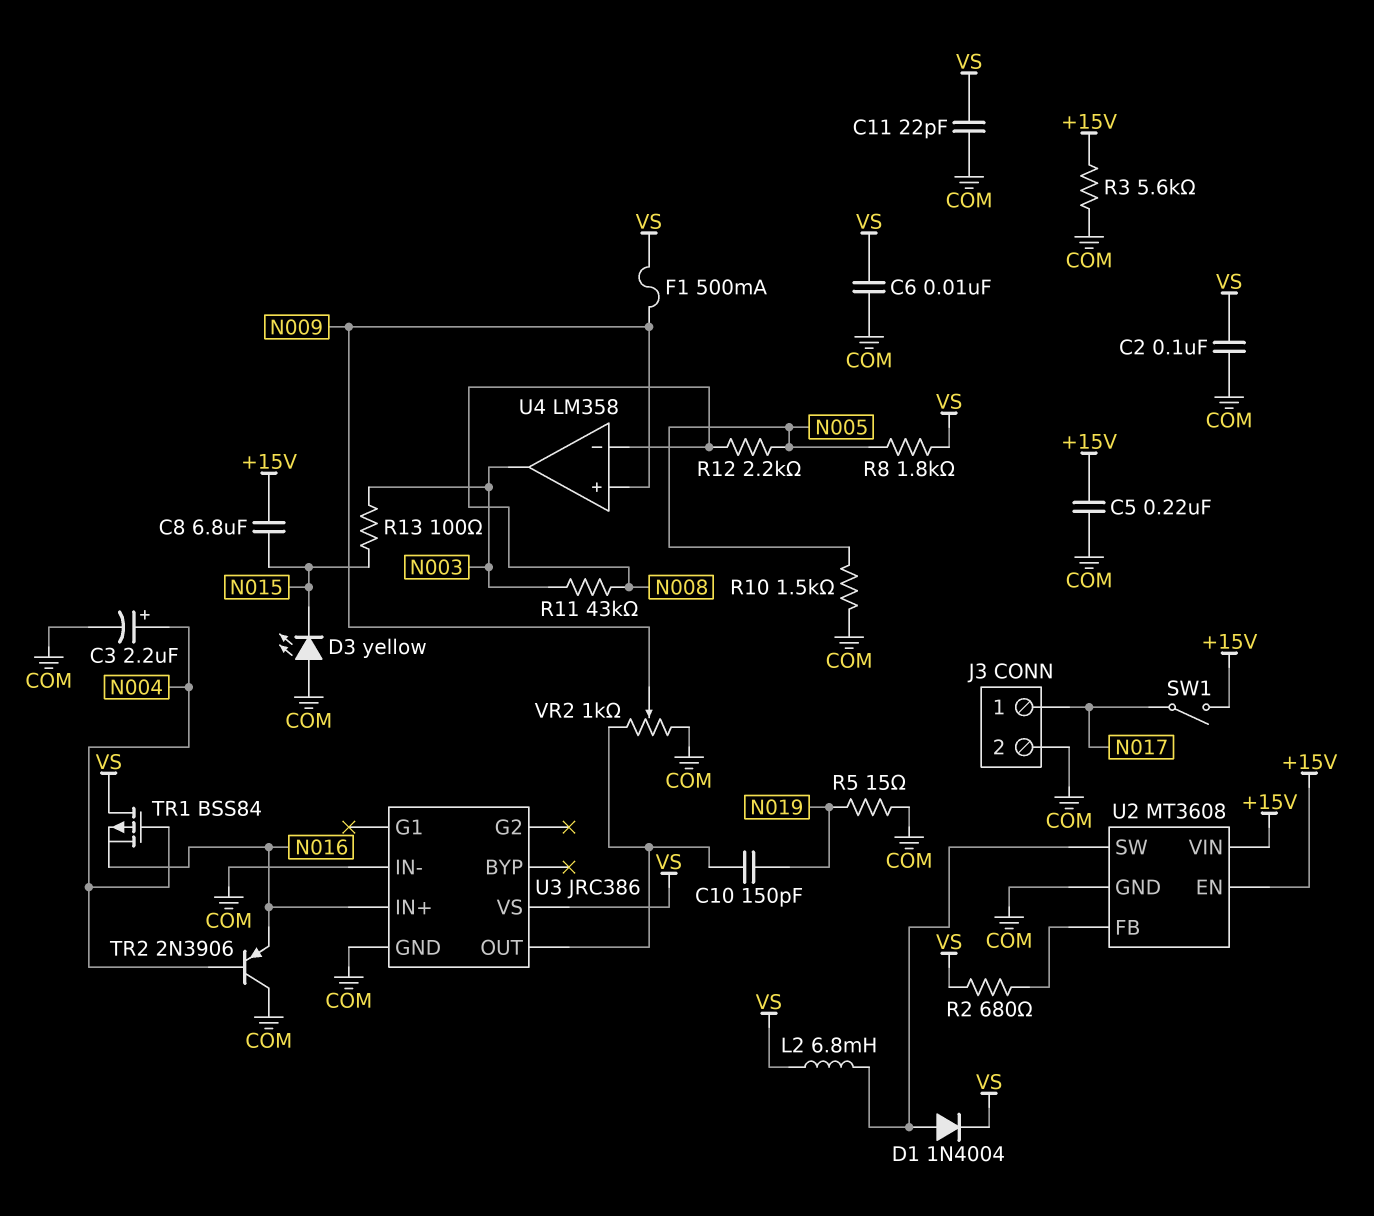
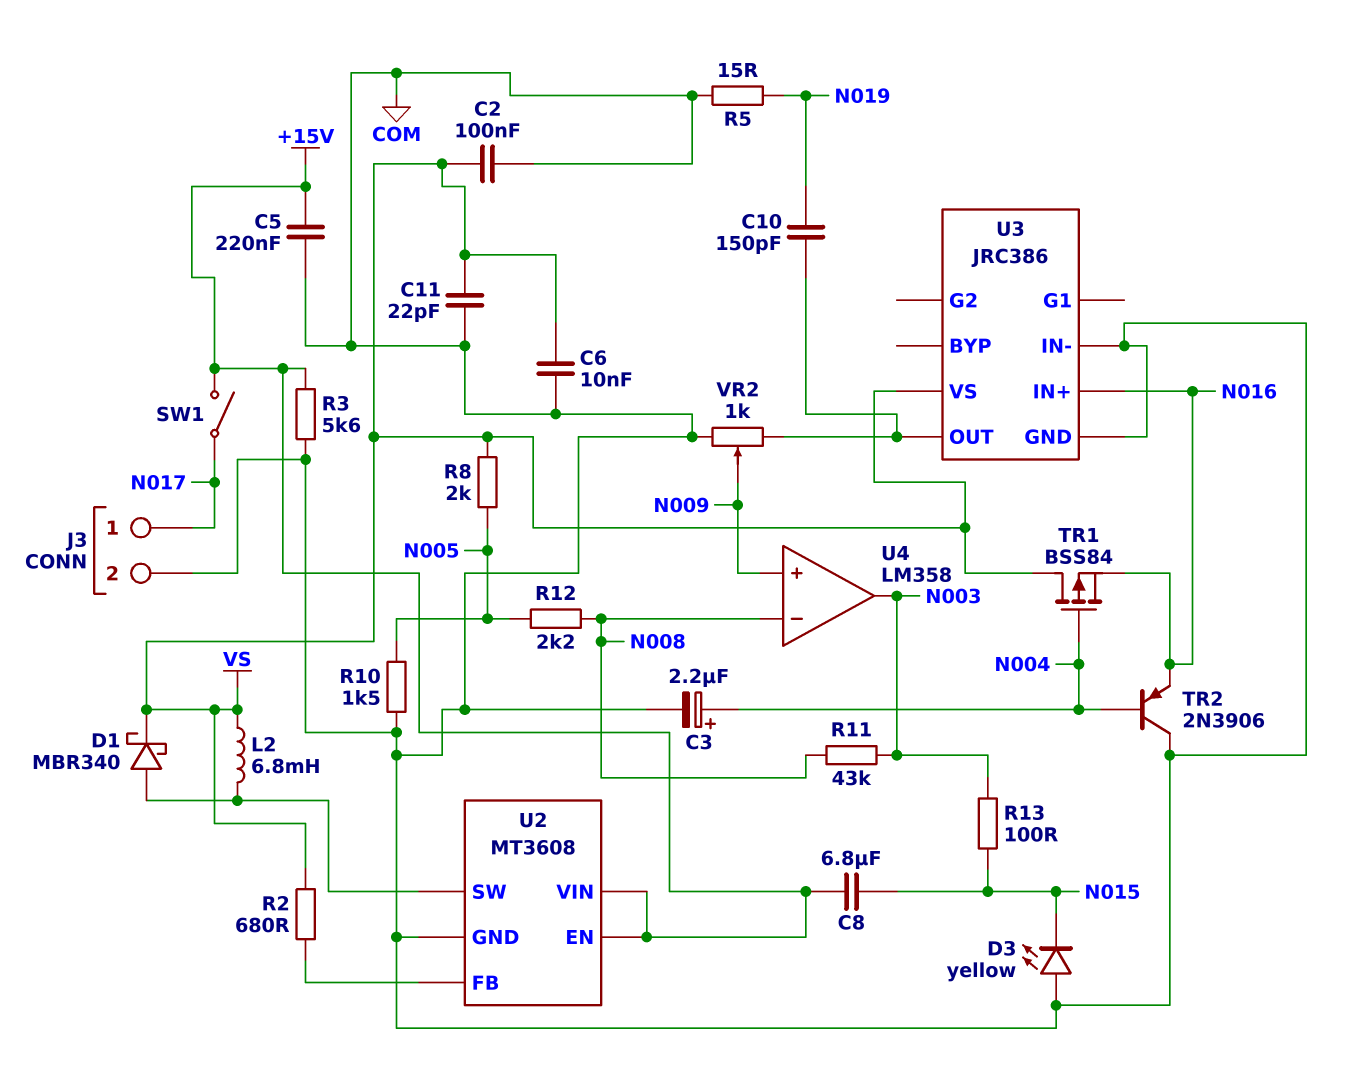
D1: diode 1N4004 (A U2/SW, K VS) -> schottky MBR340 (A U2/SW, K VS)
F1: 500mA (N009, VS) -> none
R8: 1.8k (N005, VS) -> 2k (N005, VS)

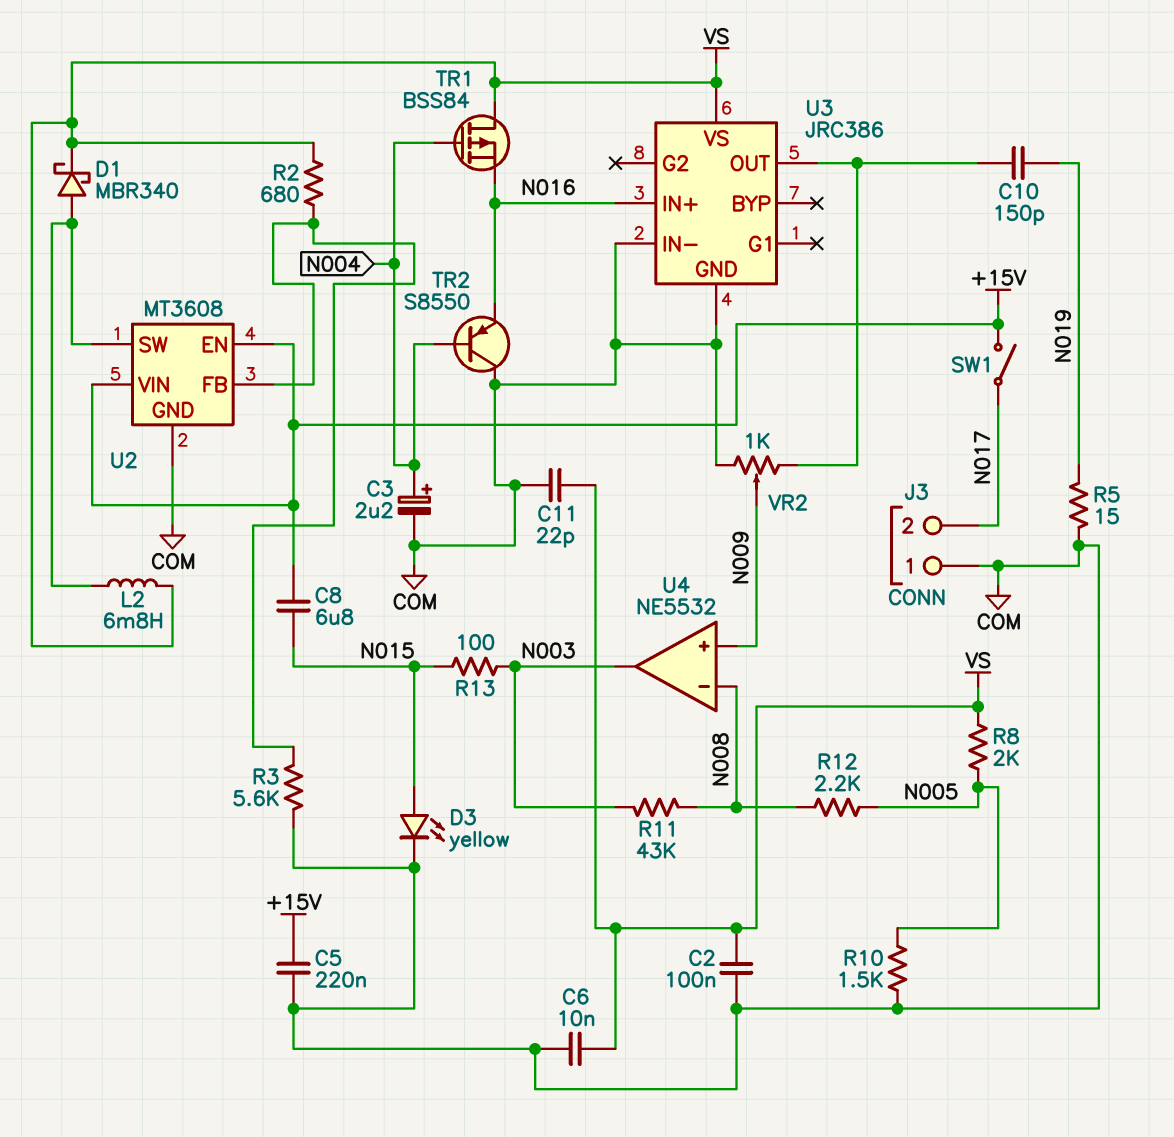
D3: LED yellow (A COM, K N015) -> LED yellow (A N015, K COM)
J3 pin 1: N017 -> COM
J3 pin 2: COM -> N017
R3: 5.6k (+15V, COM) -> 5.6k (COM, U2/FB)
TR2: PNP 2N3906 (B N004, C COM, E N016) -> PNP S8550 (B N004, C COM, E N016)
U4: LM358 -> NE5532

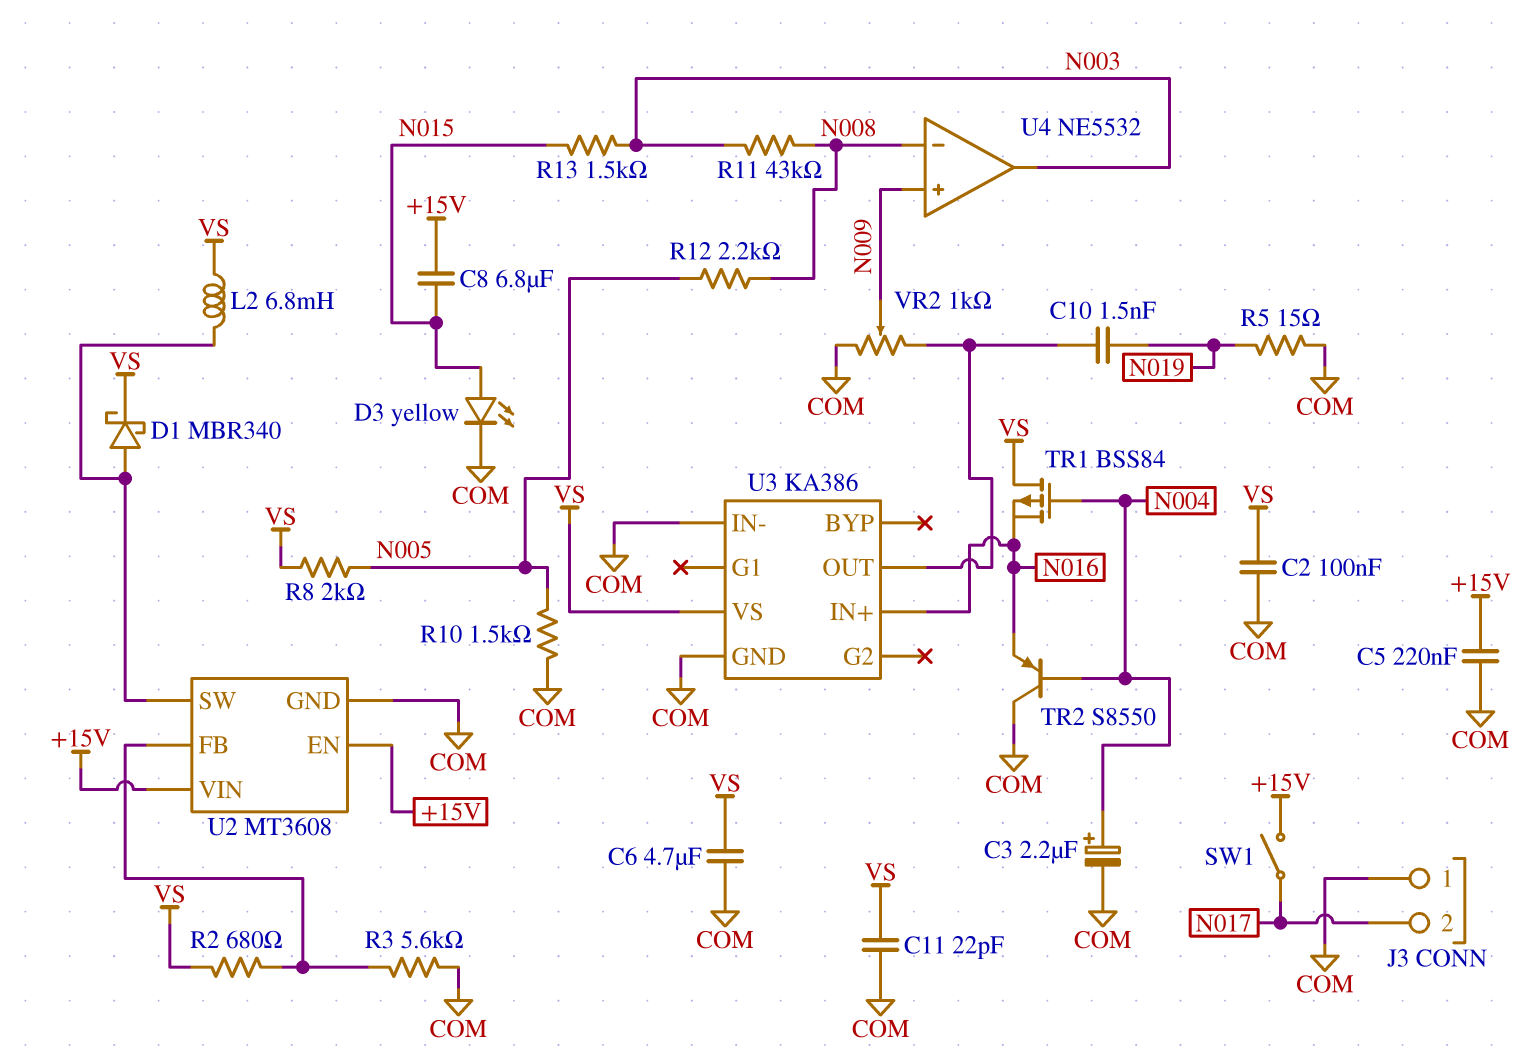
C6: 10nF (COM, VS) -> 4.7uF (COM, VS)
C10: 150pF (N019, U3/OUT) -> 1.5nF (N019, U3/OUT)
R13: 100 (N003, N015) -> 1.5k (N003, N015)
U3: JRC386 -> KA386

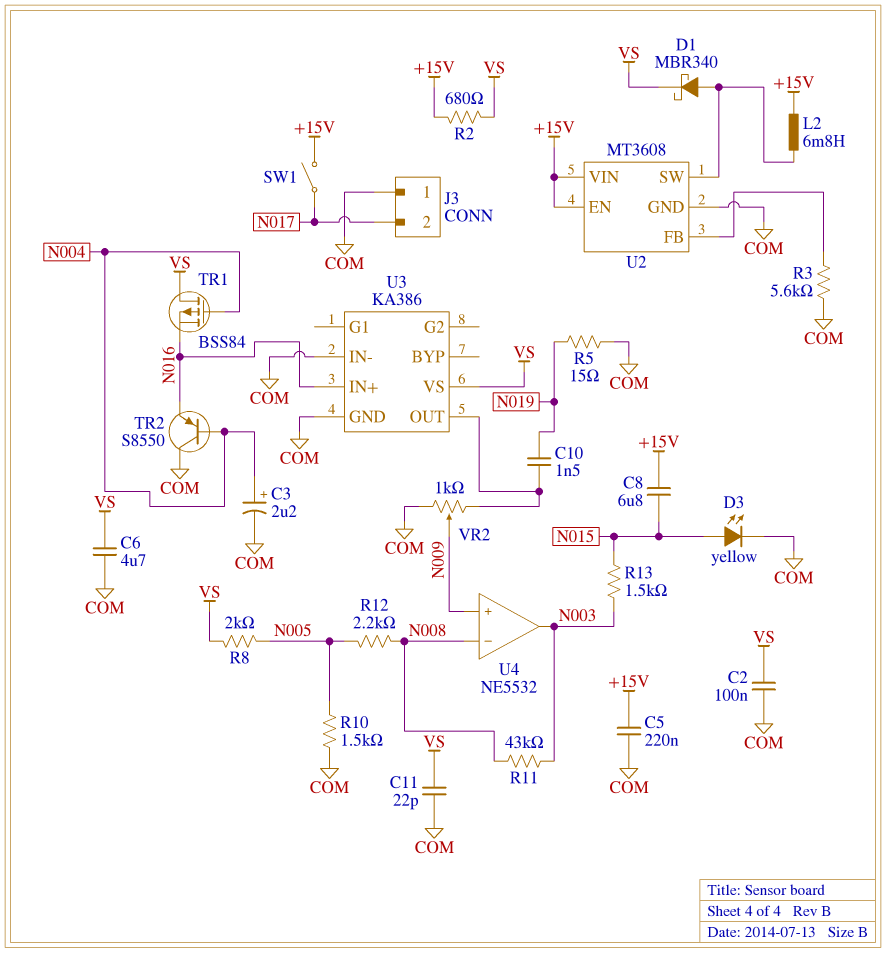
L2: 6.8mH (U2/SW, VS) -> 6.8mH (+15V, U2/SW)
R2: 680 (U2/FB, VS) -> 680 (+15V, VS)

